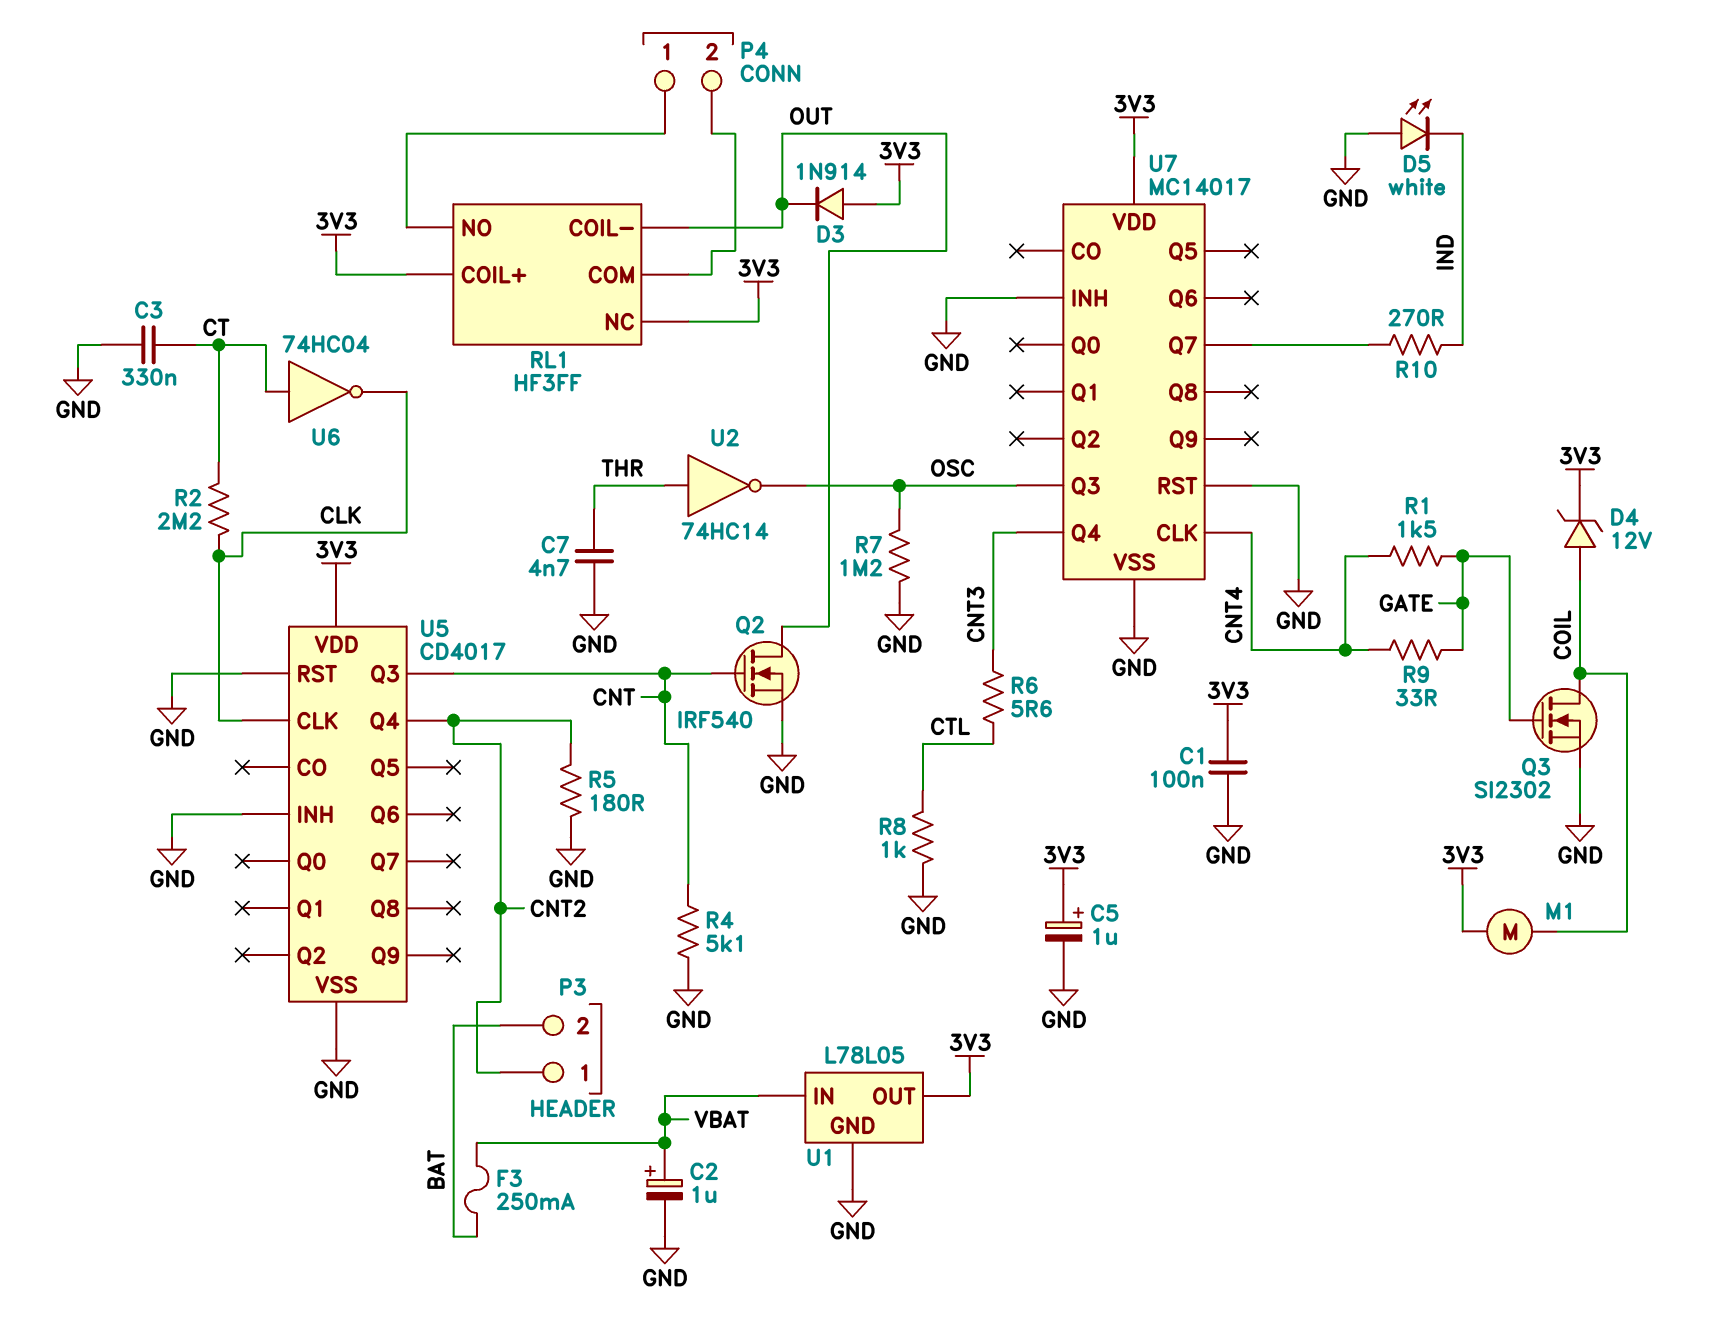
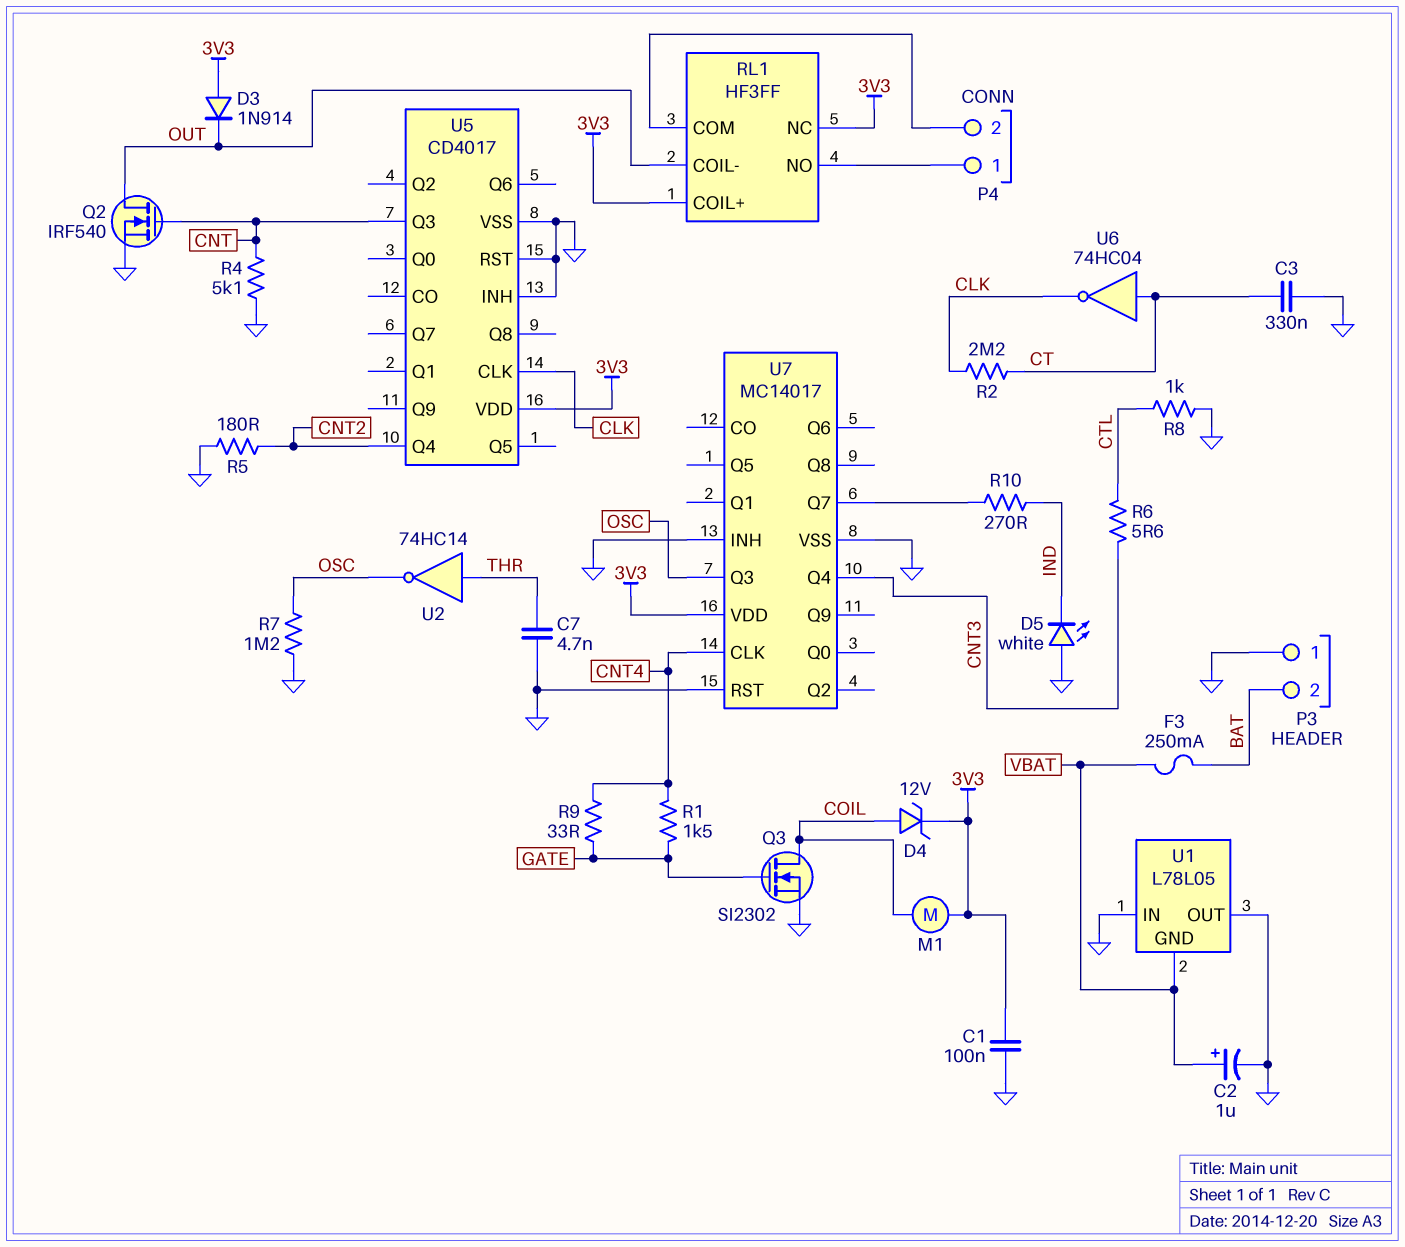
C5: 1uF (plus 3V3, minus GND) -> none
P3 pin 1: CNT2 -> GND
U1 pin GND: GND -> VBAT
U1 pin IN: VBAT -> GND
U1 pin OUT: 3V3 -> GND

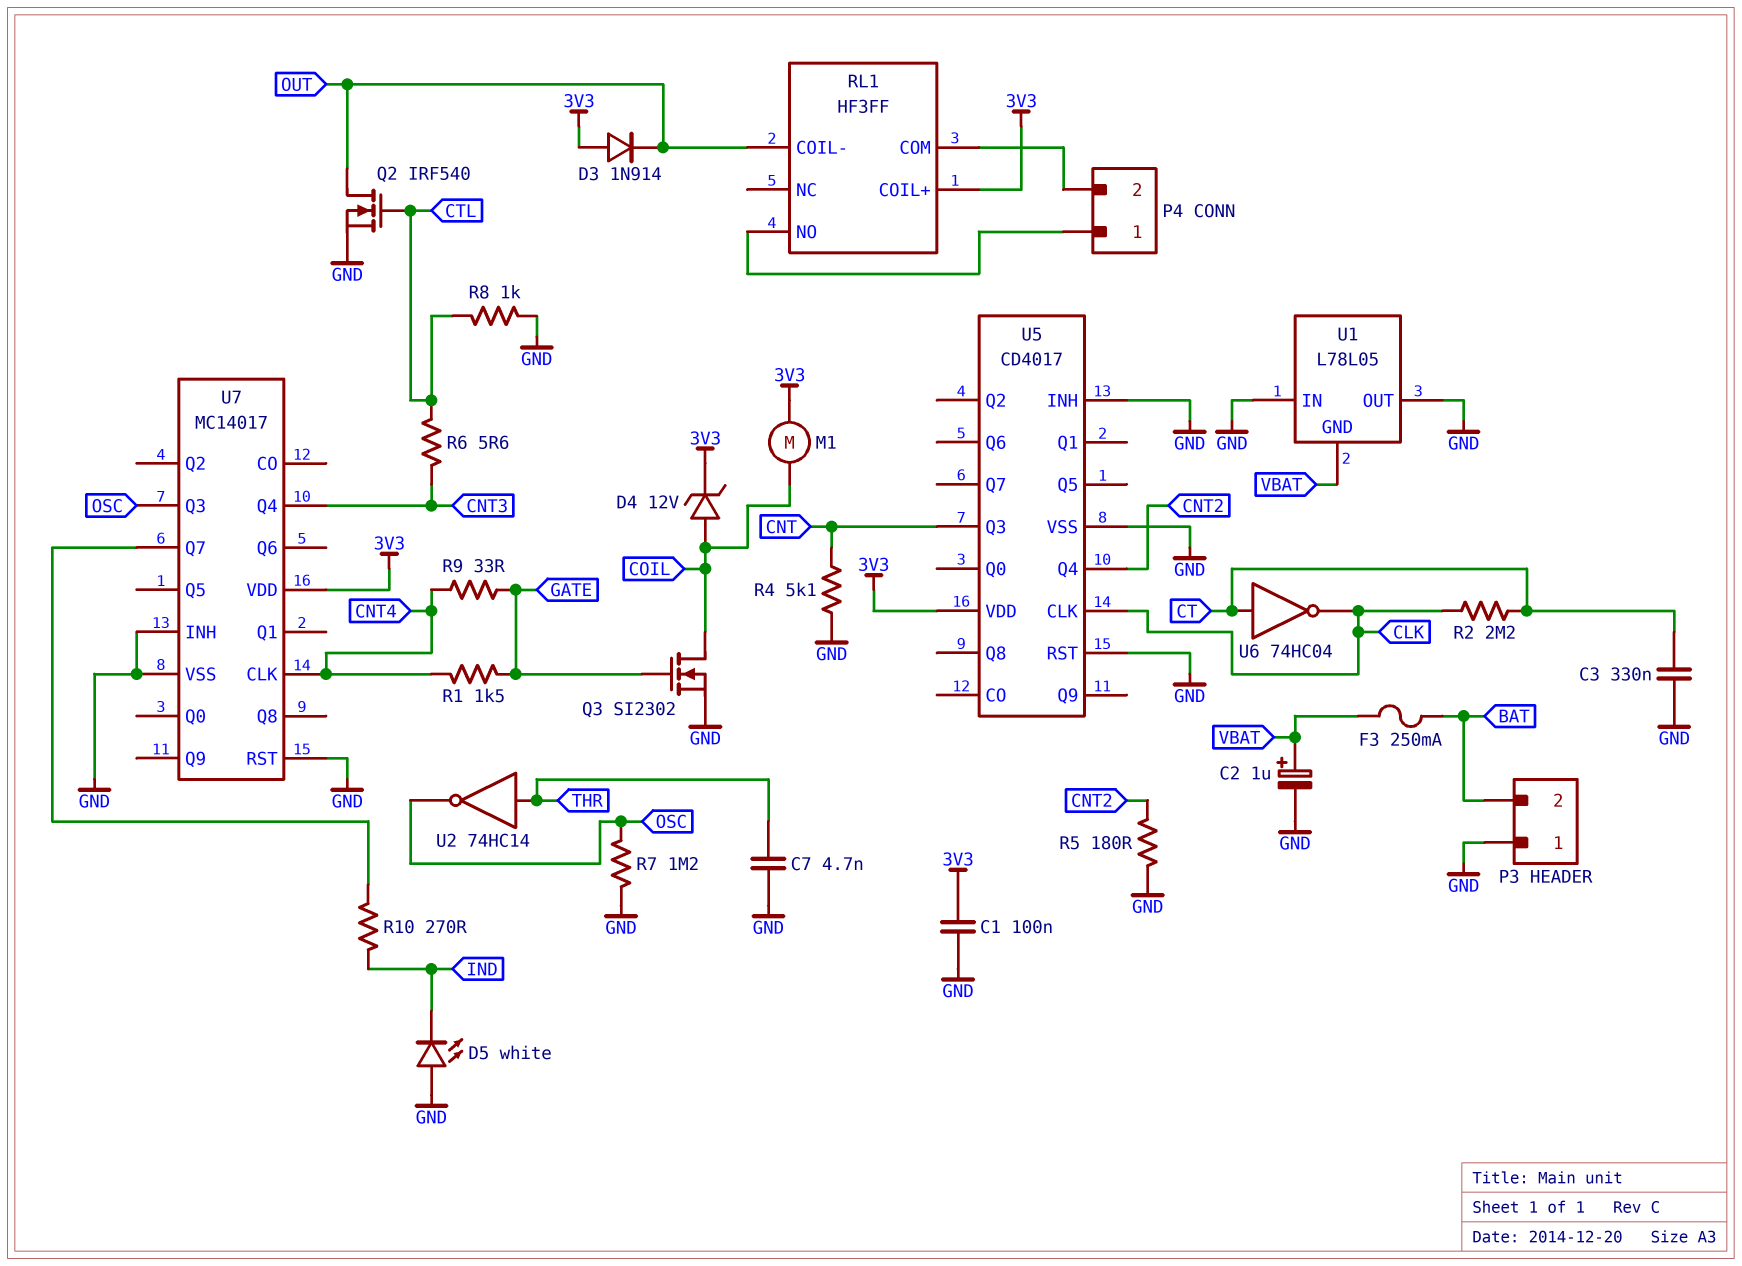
Q2: NMOS IRF540 (G CNT, D OUT, S GND) -> NMOS IRF540 (G CTL, D OUT, S GND)
RL1 pin NC: 3V3 -> none

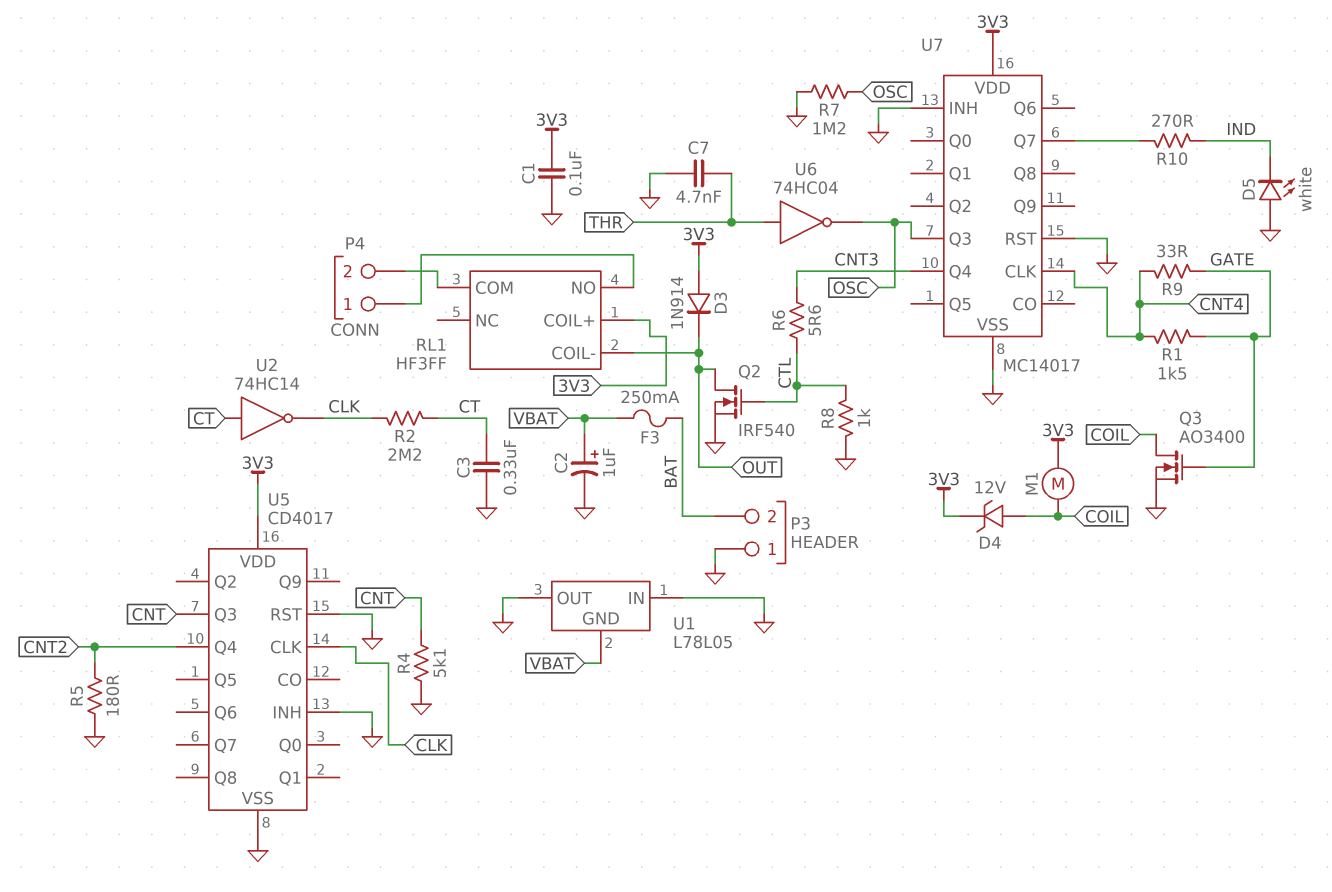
Q3: NMOS SI2302 (G GATE, D COIL, S GND) -> NMOS AO3400 (G GATE, D COIL, S GND)
U2: NOT 74HC14 (in THR, out OSC) -> NOT 74HC14 (in CT, out CLK)
U6: NOT 74HC04 (in CT, out CLK) -> NOT 74HC04 (in THR, out OSC)

